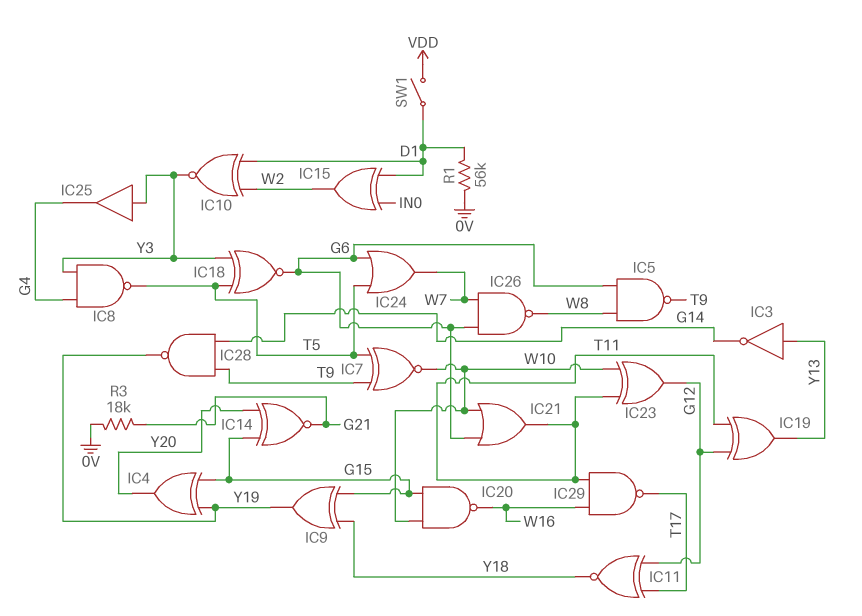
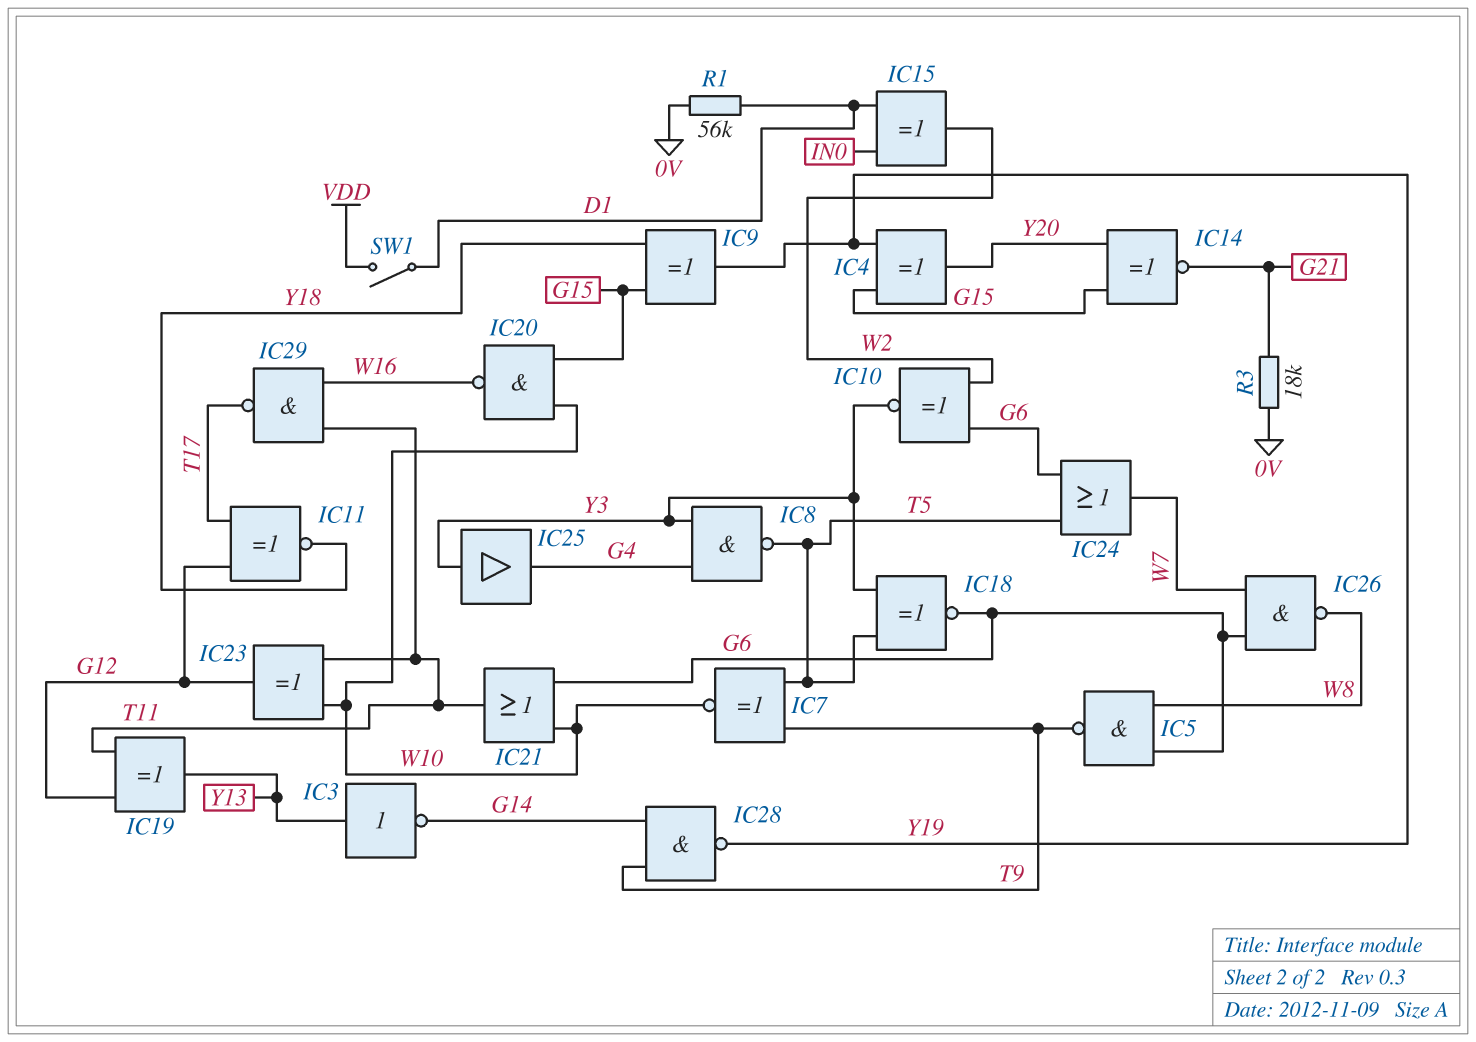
IC10: XNOR (in D1, in W2, out Y3) -> XNOR (in G6, in W2, out Y3)

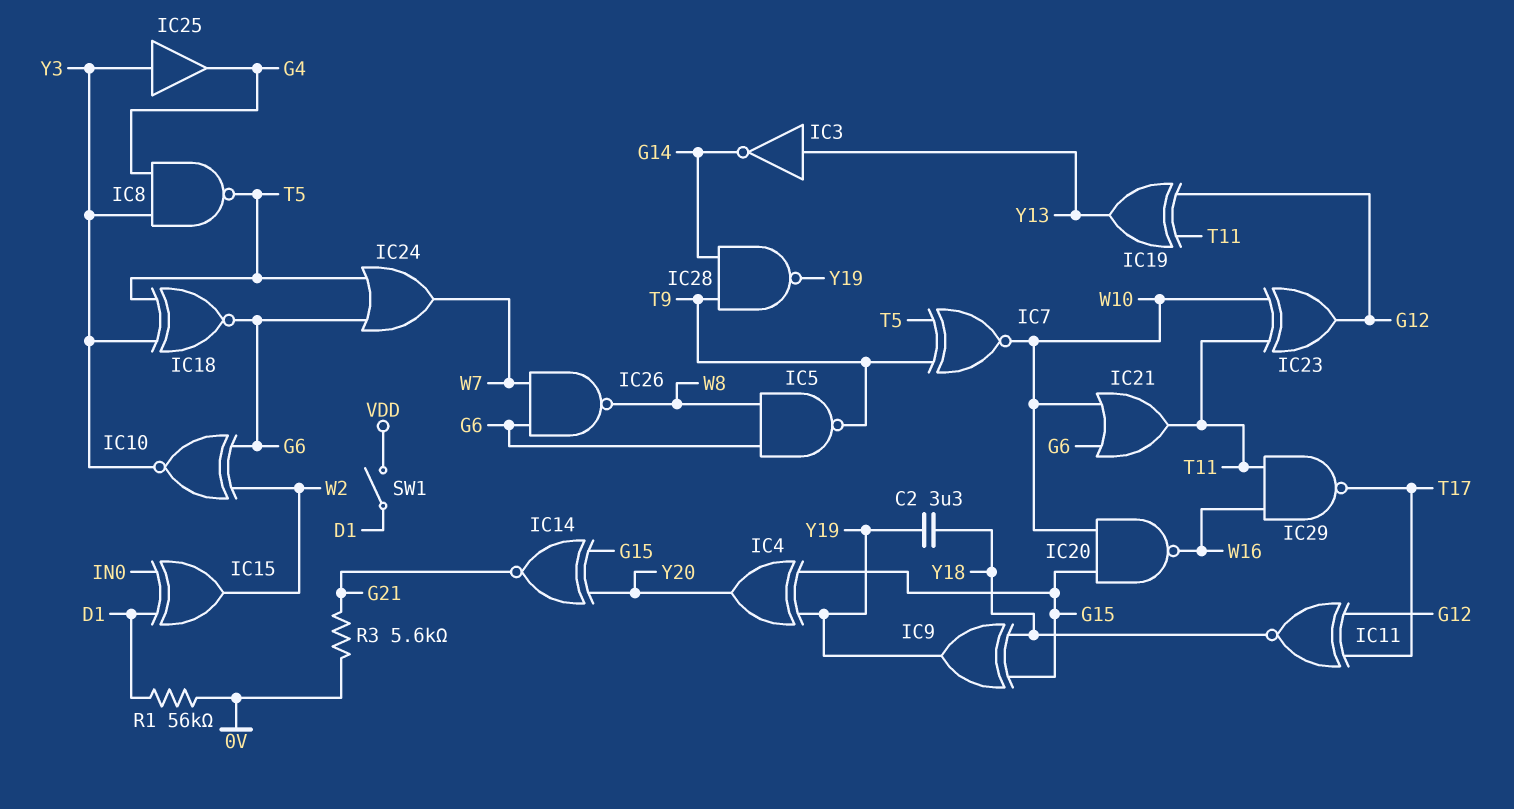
C2: none -> 3.3uF (Y18, Y19)
R3: 18k (0V, G21) -> 5.6k (0V, G21)

